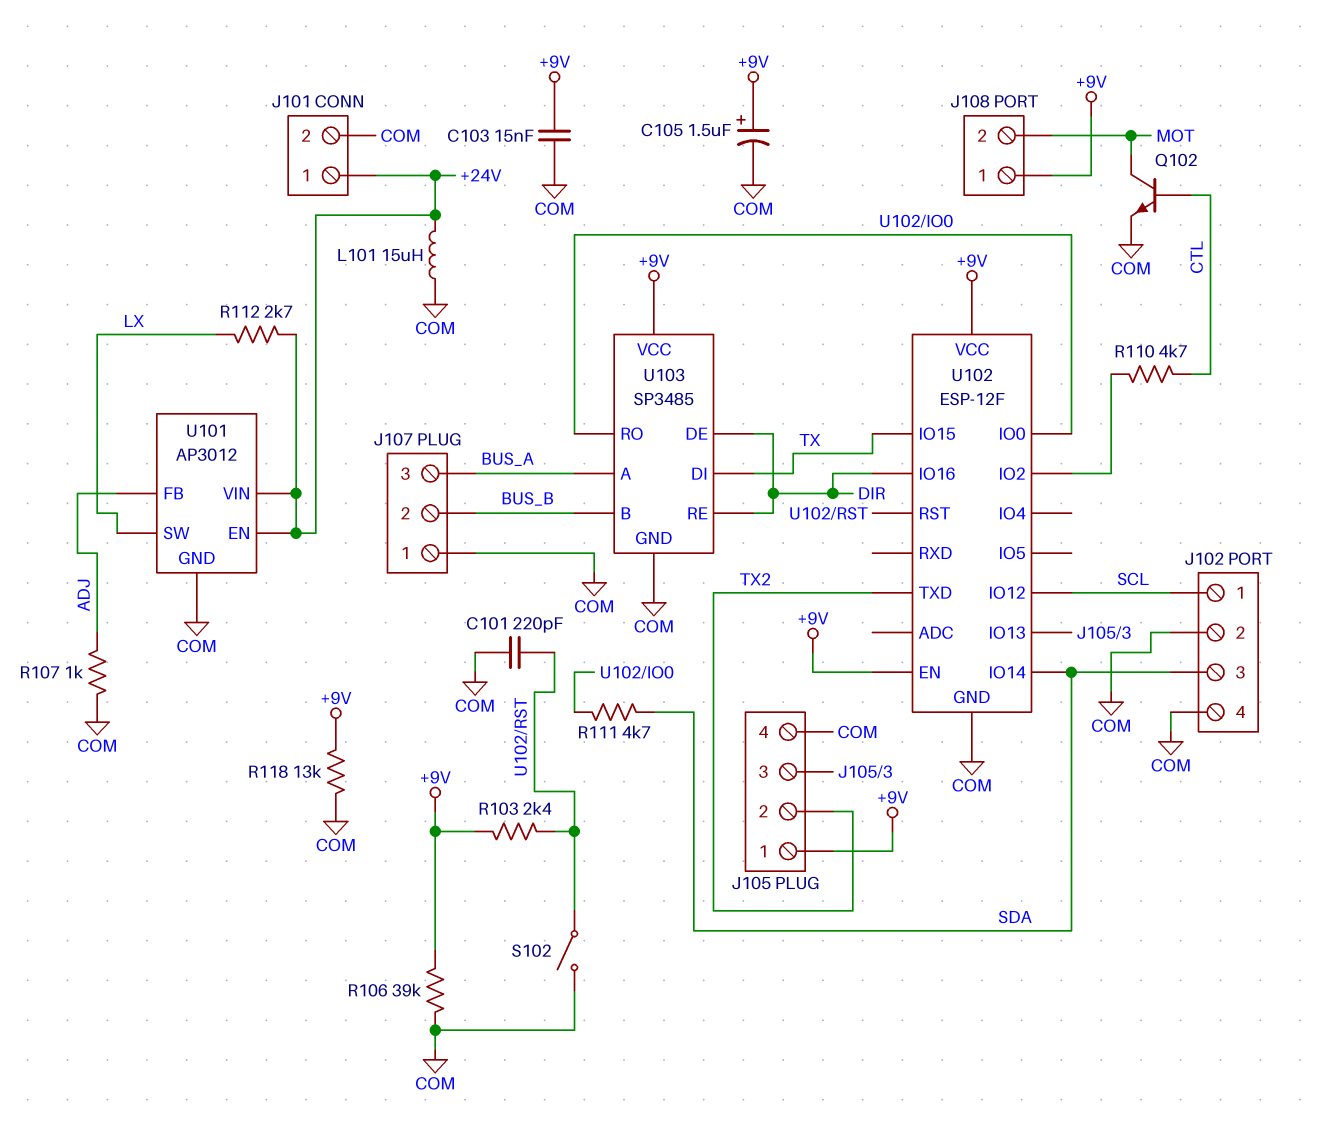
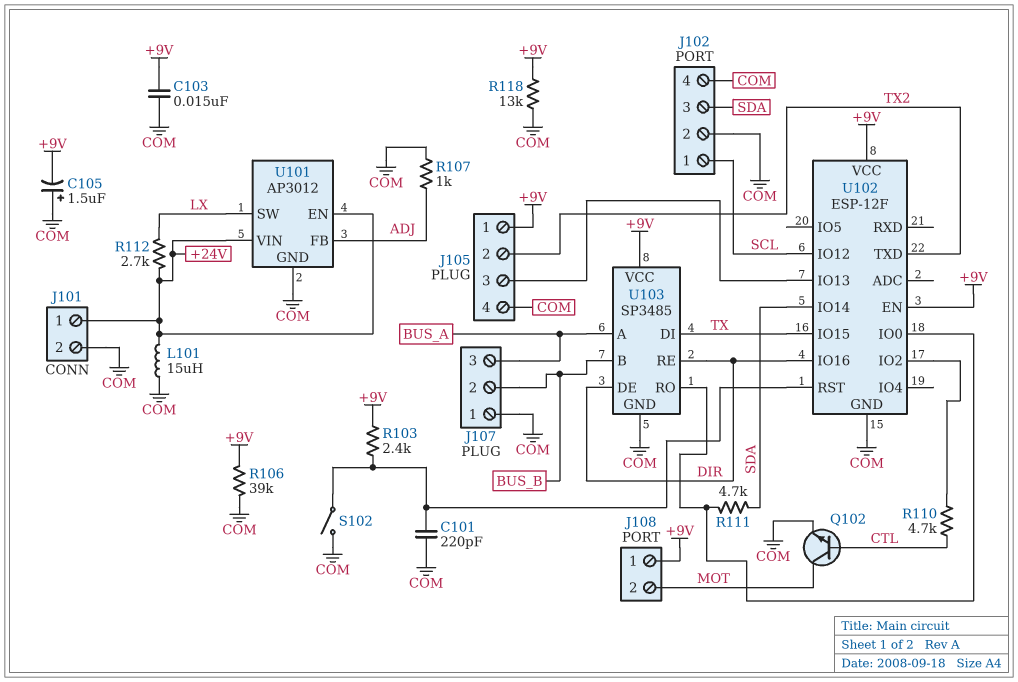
C105: 1.5uF (plus +9V, minus COM) -> 1.5uF (plus COM, minus +9V)

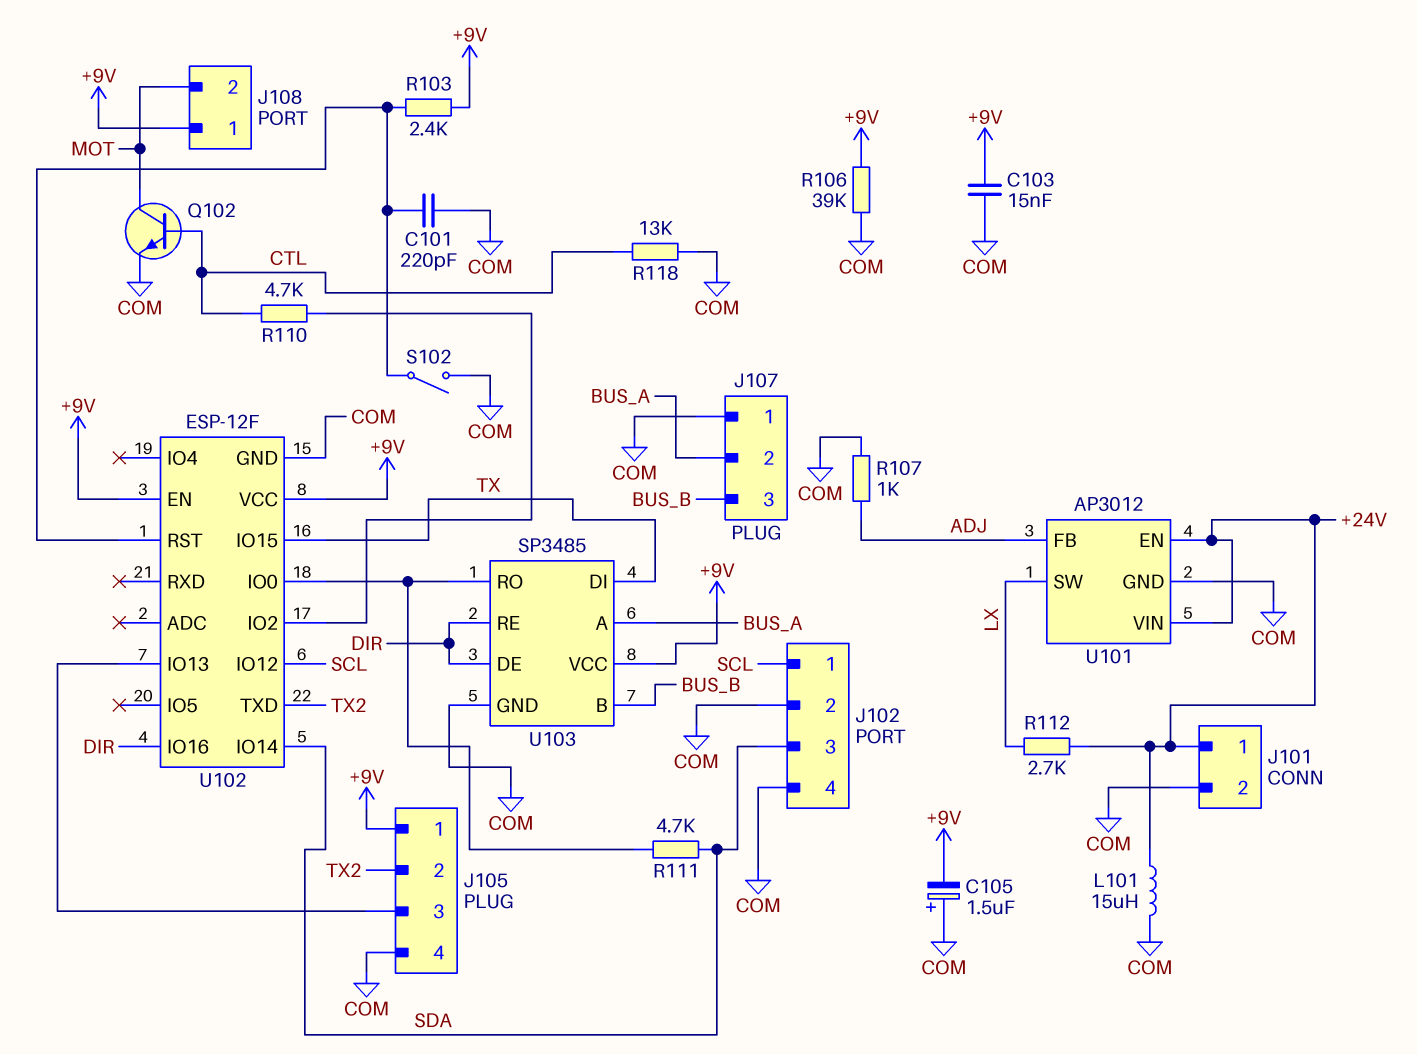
J107 pin 2: BUS_B -> BUS_A
J107 pin 3: BUS_A -> BUS_B
R118: 13k (+9V, COM) -> 13k (COM, CTL)

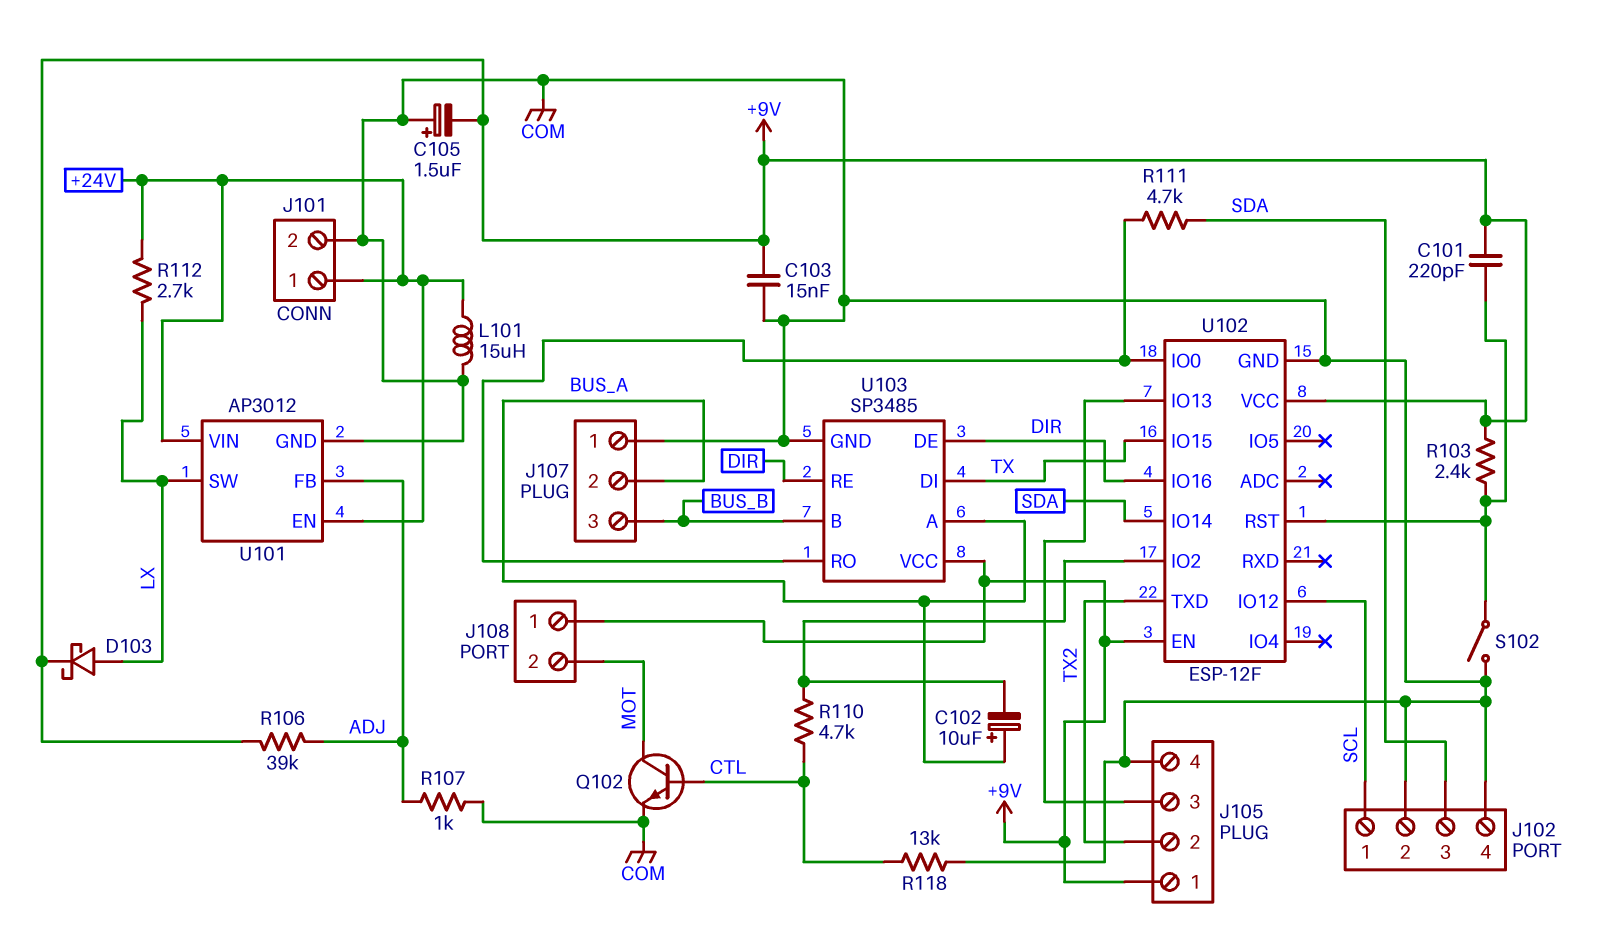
C101: 220pF (COM, U102/RST) -> 220pF (+9V, U102/RST)
C102: none -> 10uF (plus BUS_A, minus U102/IO2)
D103: none -> schottky (A LX, K +9V)
R106: 39k (+9V, COM) -> 39k (+9V, ADJ)

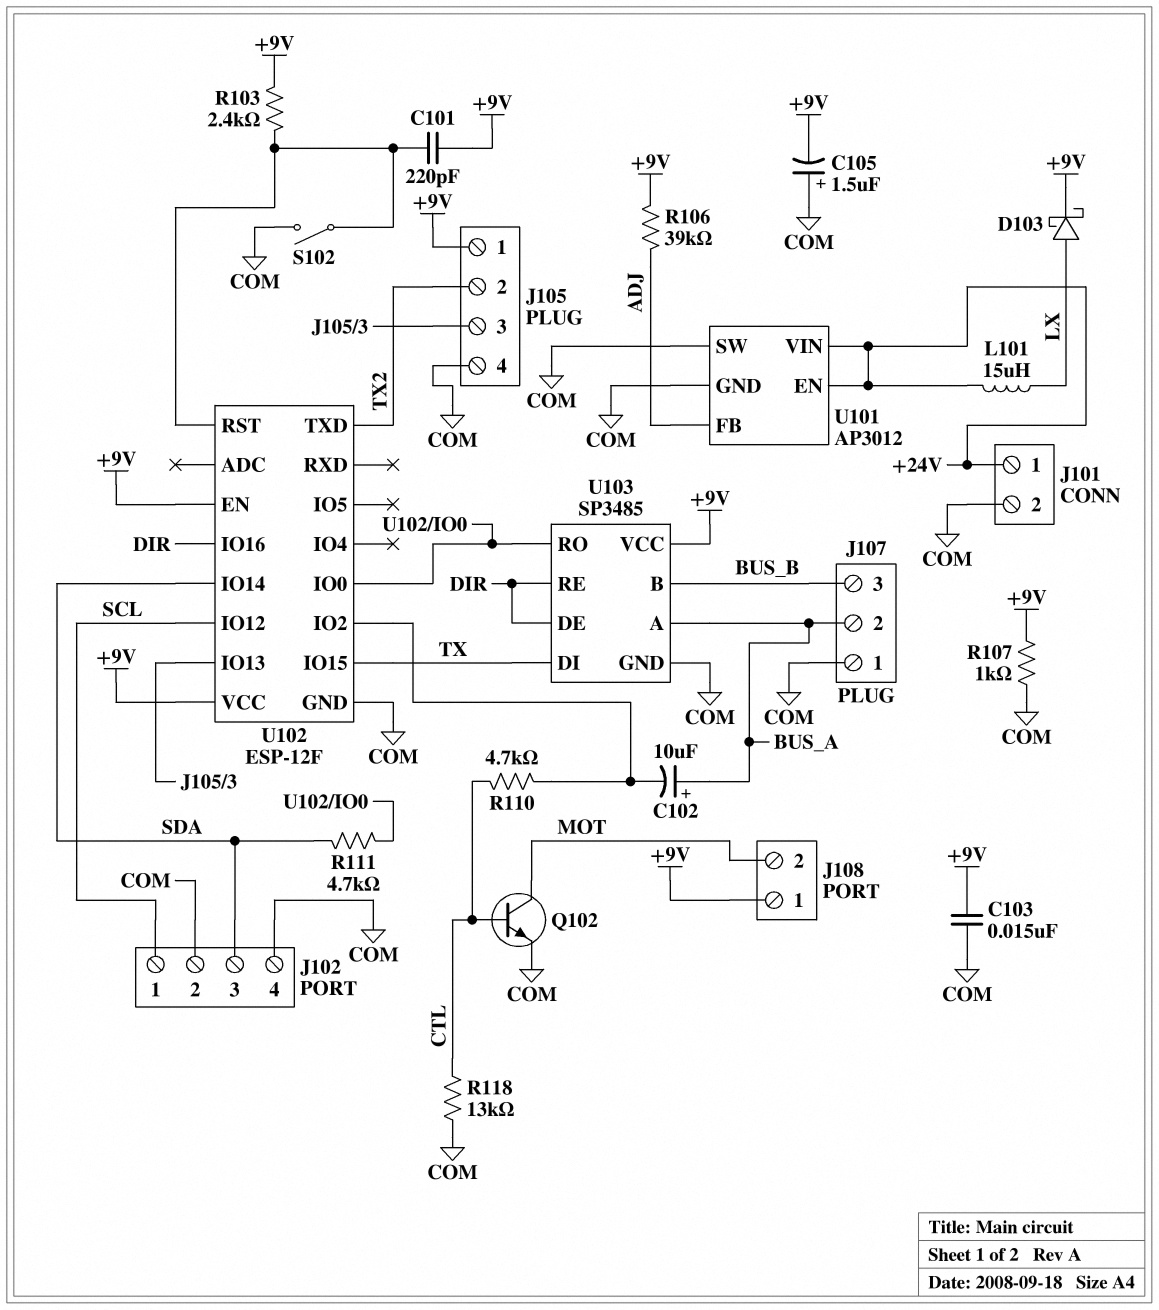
L101: 15uH (+24V, COM) -> 15uH (+24V, LX)
R107: 1k (ADJ, COM) -> 1k (+9V, COM)
R112: 2.7k (+24V, LX) -> none
U101 pin SW: LX -> COM

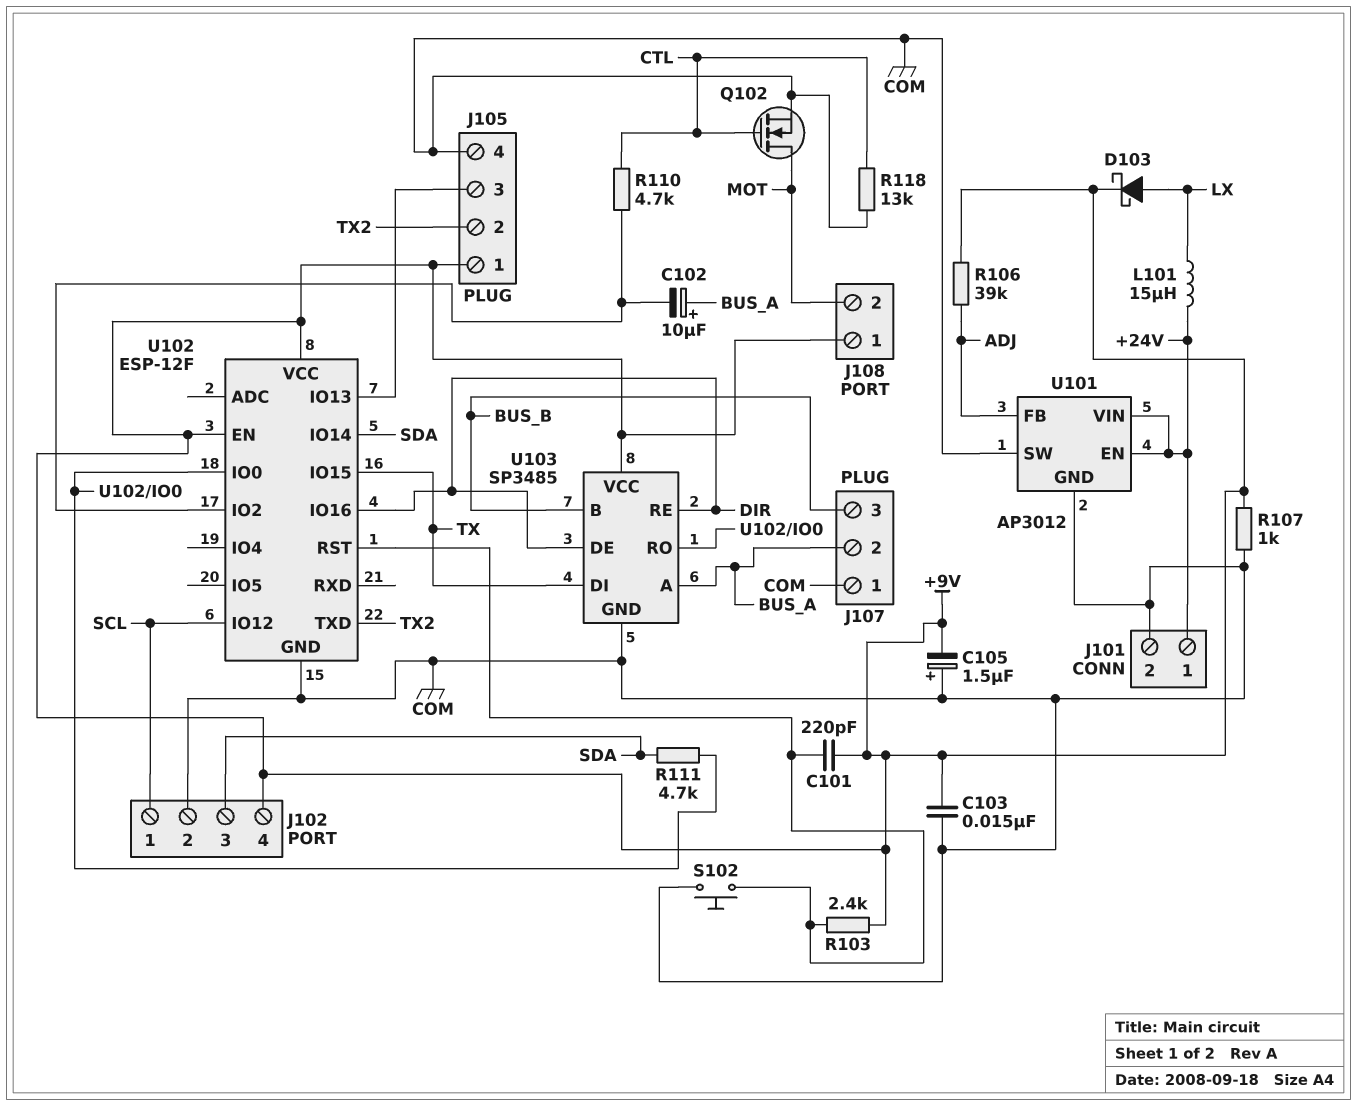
J102 pin 4: COM -> +9V
Q102: NPN (B CTL, C MOT, E COM) -> NMOS (G CTL, D MOT, S COM)
S102: switch (COM, U102/RST) -> button (COM, U102/RST)

